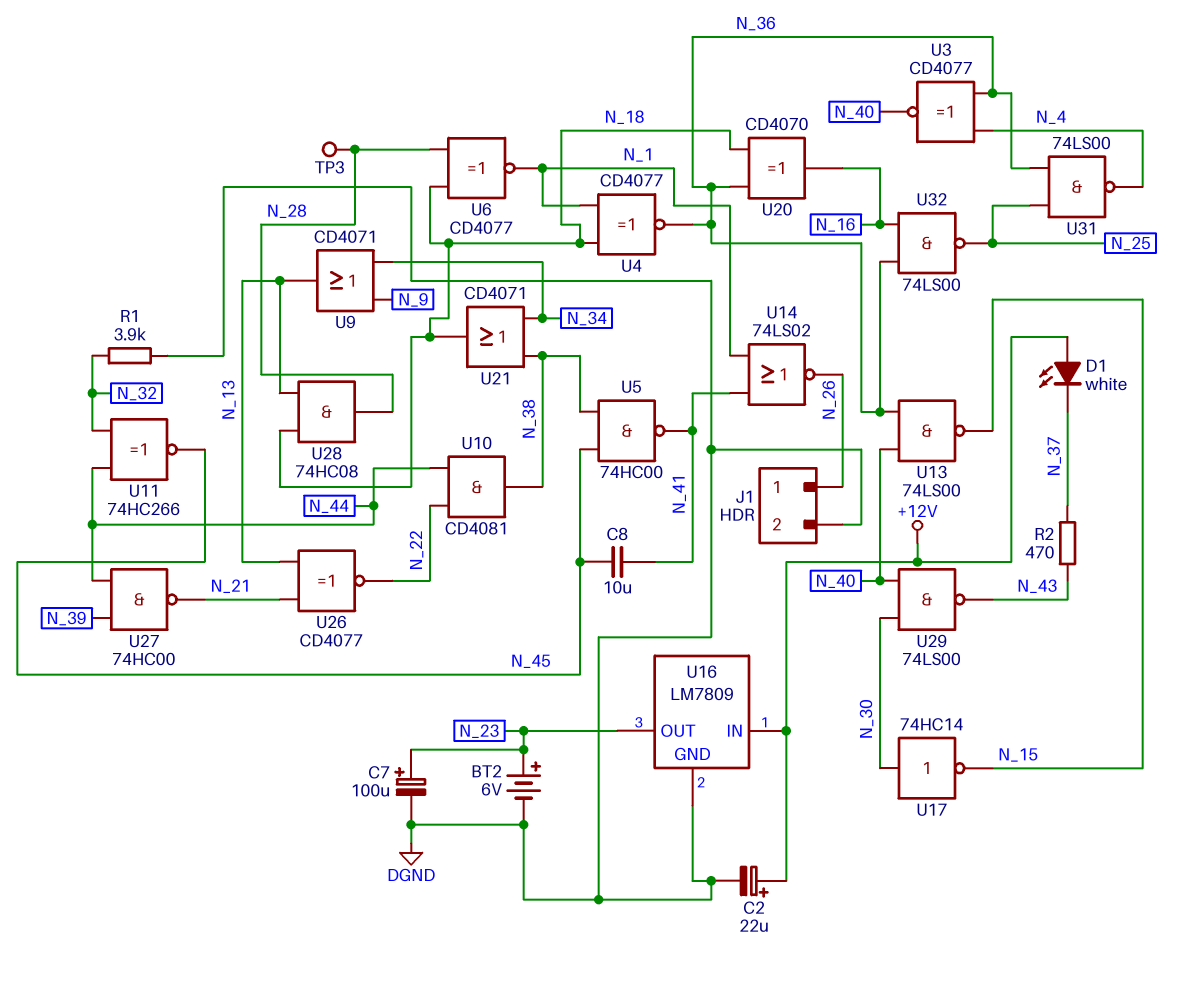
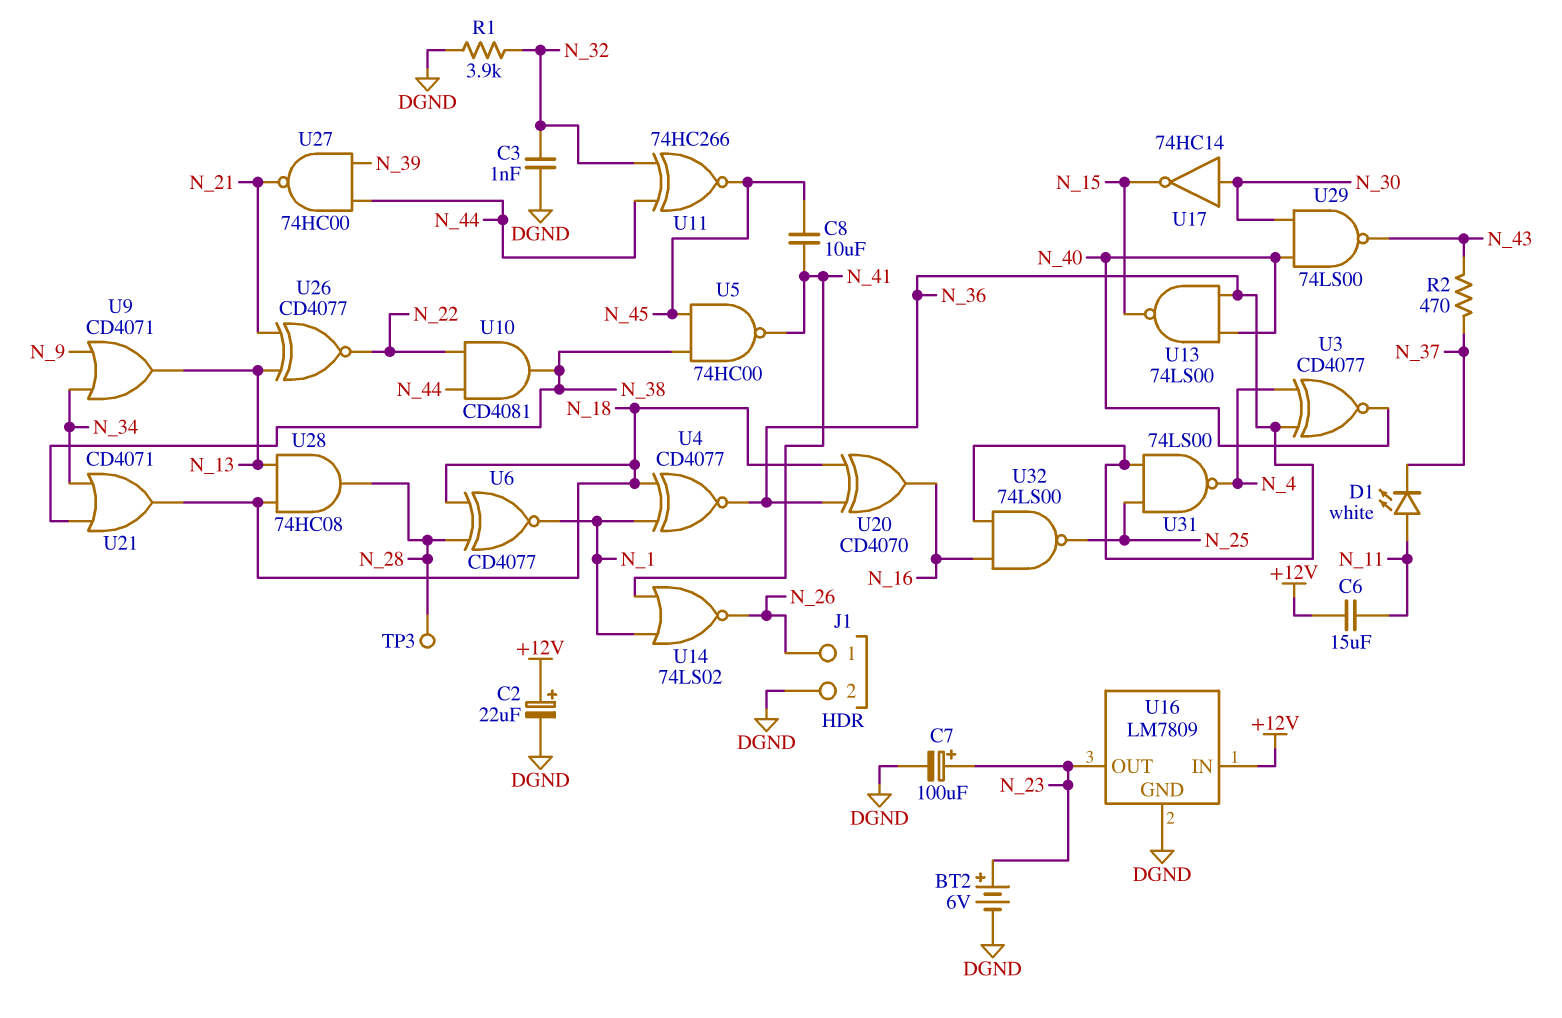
C3: none -> 1nF (DGND, N_32)
C6: none -> 15uF (+12V, N_11)
D1: LED white (A +12V, K N_37) -> LED white (A N_11, K N_37)

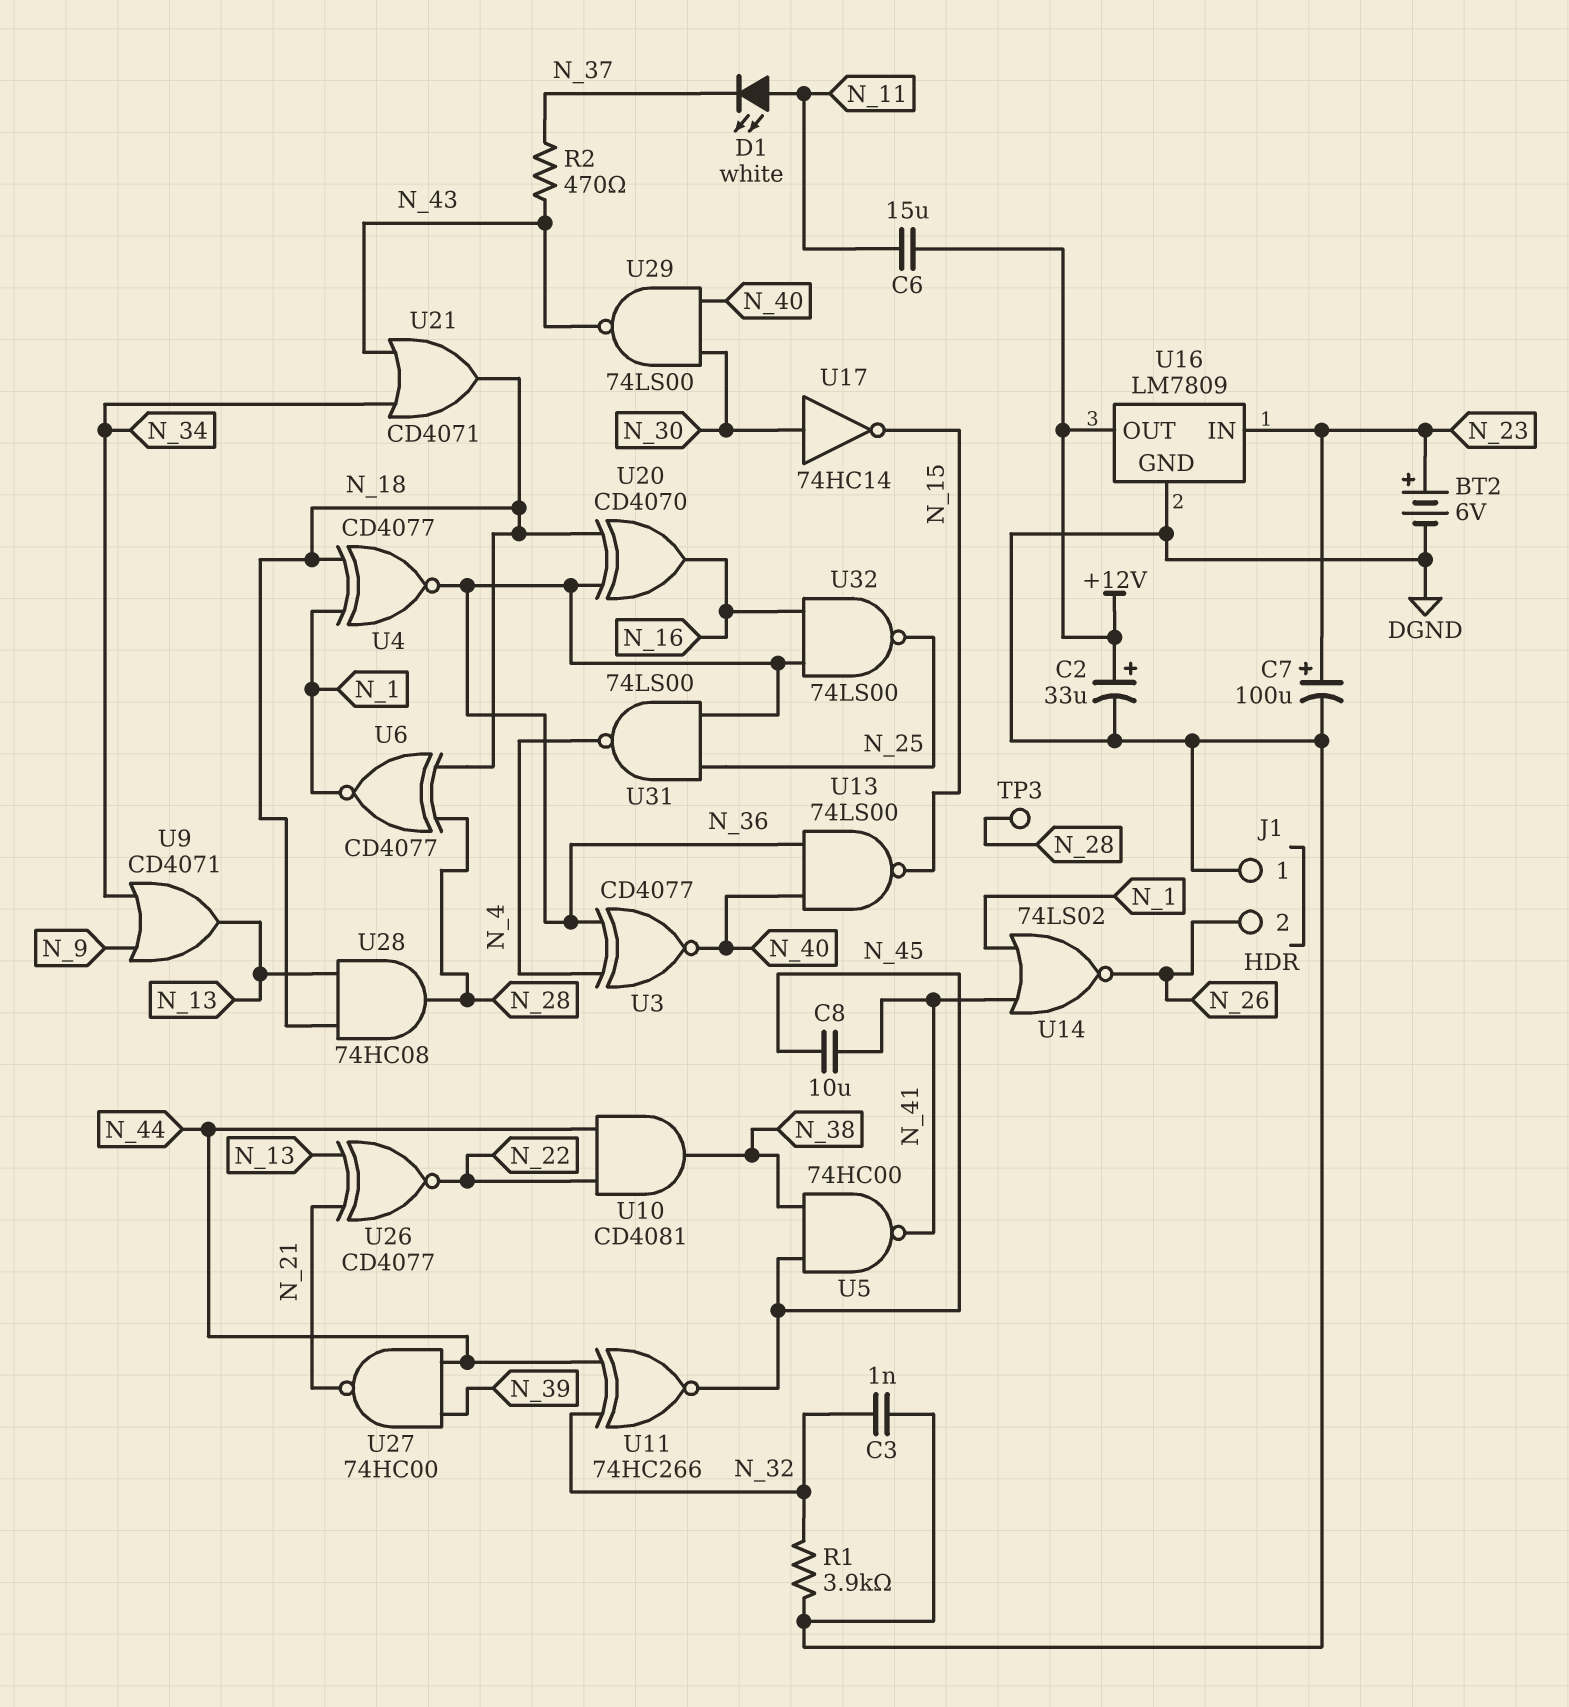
C2: 22uF (plus +12V, minus DGND) -> 33uF (plus +12V, minus DGND)
J1 pin 1: N_26 -> DGND
J1 pin 2: DGND -> N_26
U16 pin IN: +12V -> N_23
U16 pin OUT: N_23 -> +12V
U21: OR CD4071 (in N_34, in N_38, out N_18) -> OR CD4071 (in N_34, in N_43, out N_18)

